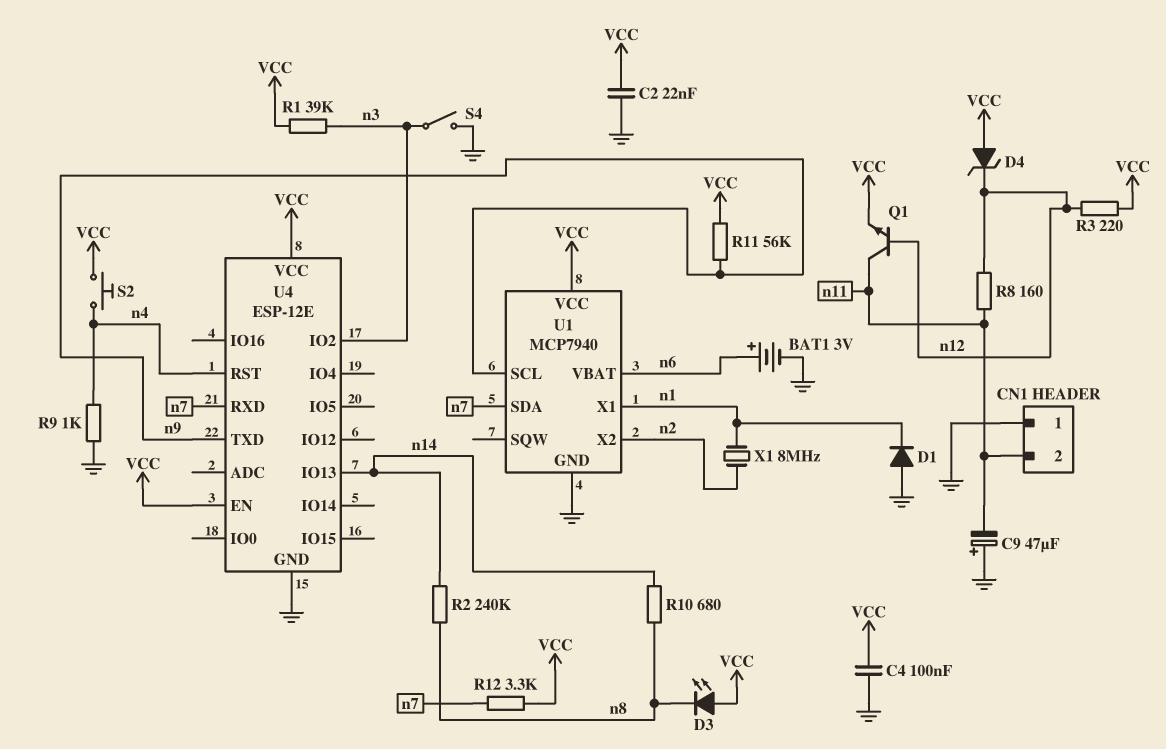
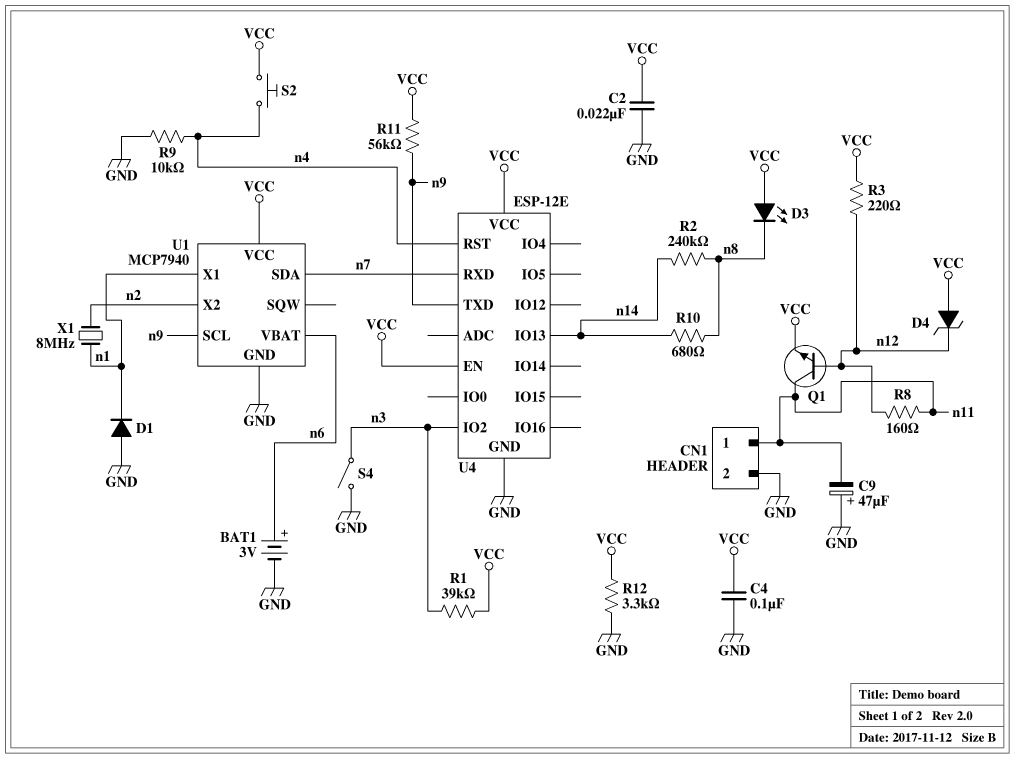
CN1 pin 1: GND -> n11
CN1 pin 2: n11 -> GND
R9: 1k (GND, n4) -> 10k (GND, n4)
R12: 3.3k (VCC, n7) -> 3.3k (GND, VCC)

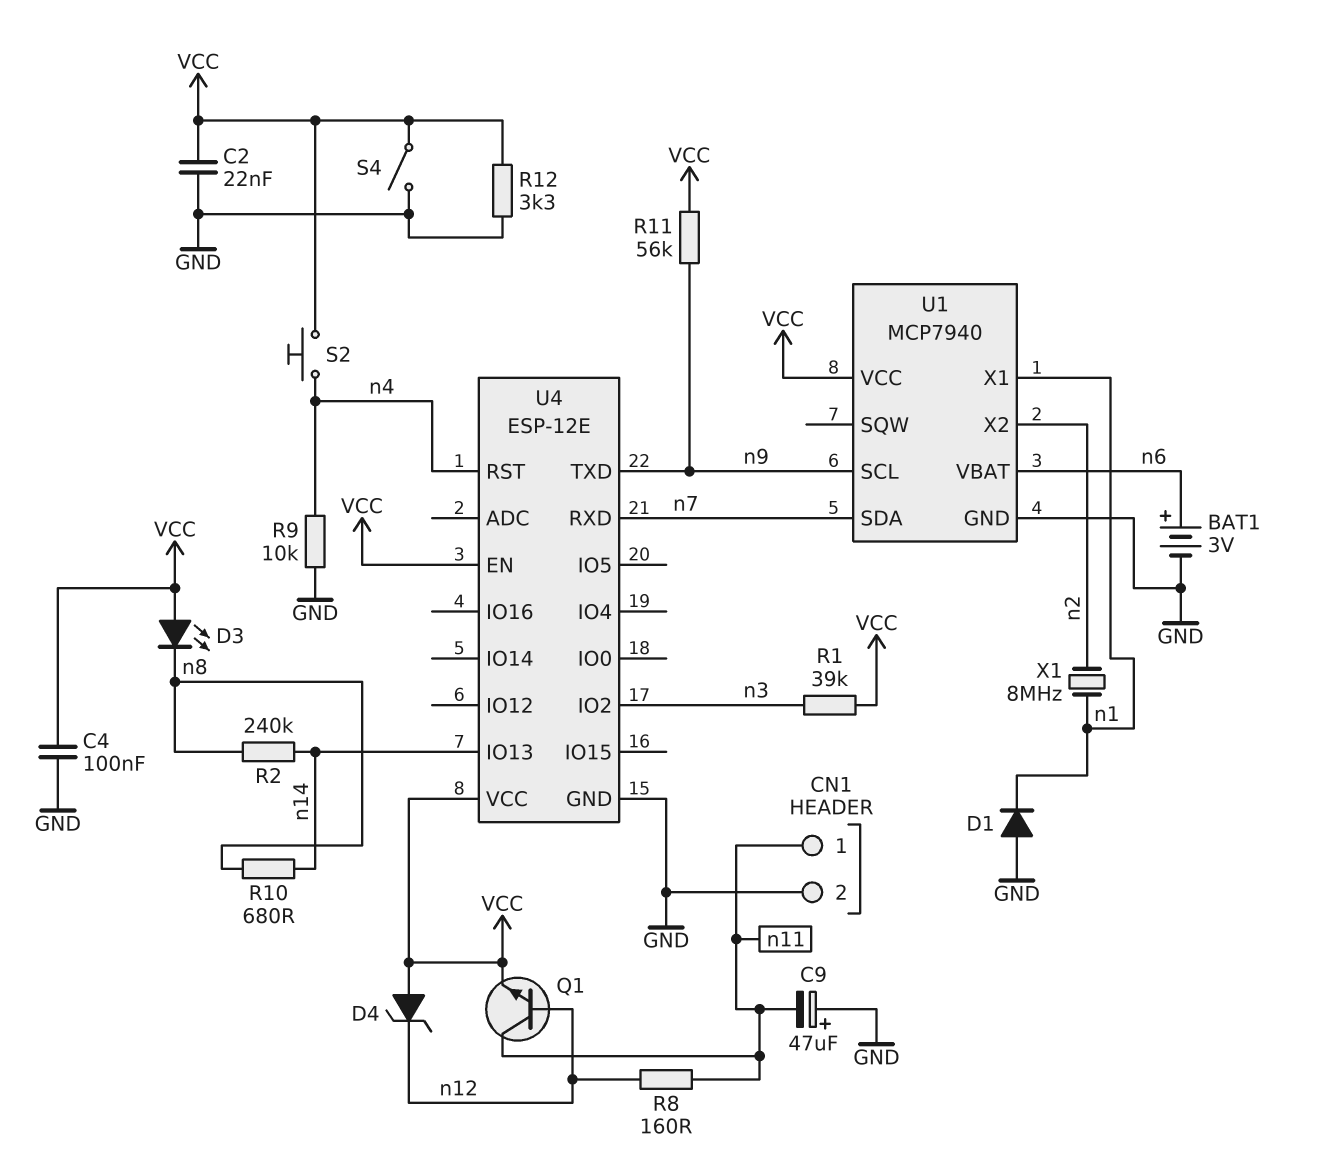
R3: 220 (VCC, n12) -> none
S4: switch (GND, n3) -> switch (GND, VCC)

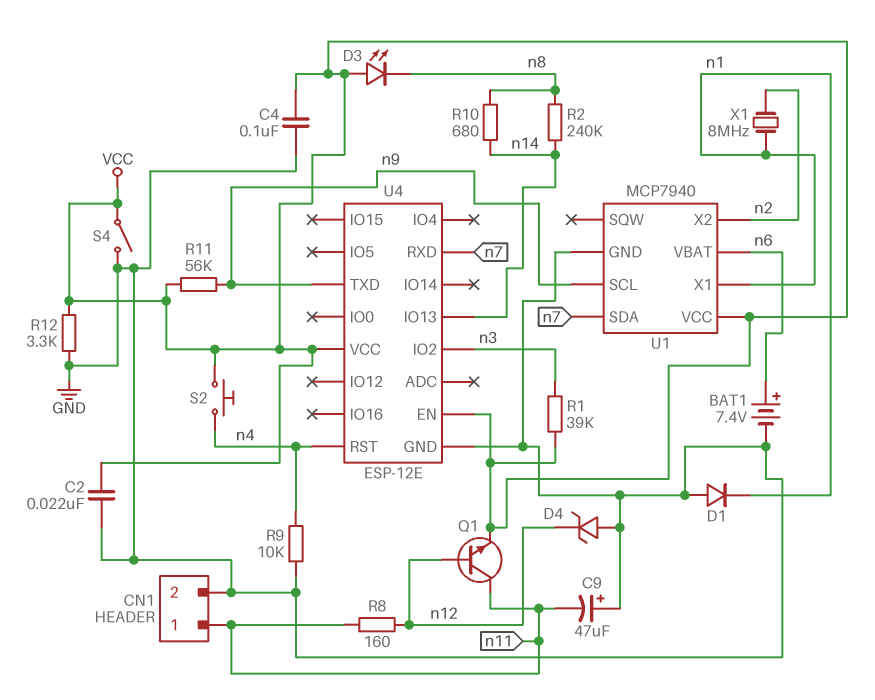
BAT1: 3V (plus n6, minus GND) -> 7.4V (plus n6, minus GND)
D4: zener (A VCC, K n12) -> zener (A GND, K n12)

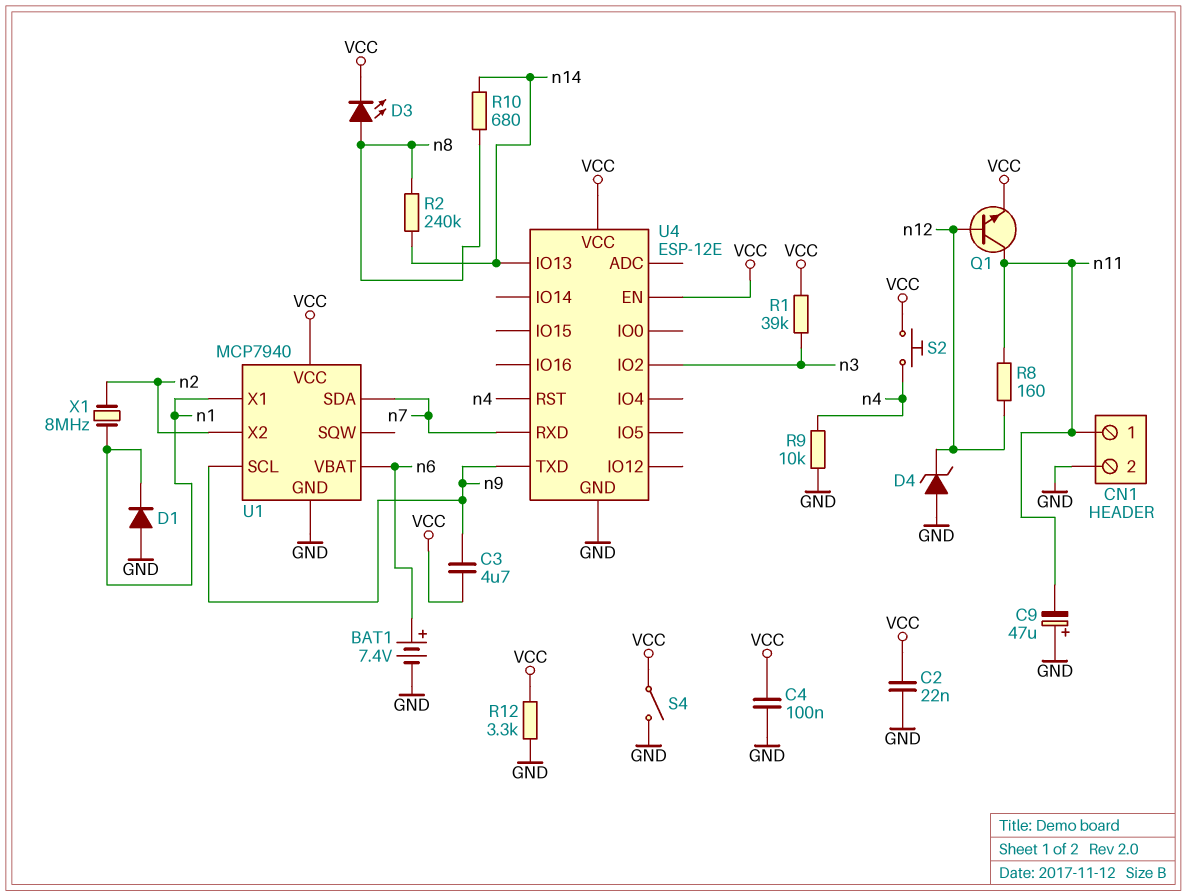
C3: none -> 4.7uF (VCC, n9)
D3: LED (A VCC, K n8) -> LED (A n8, K VCC)
R11: 56k (VCC, n9) -> none

